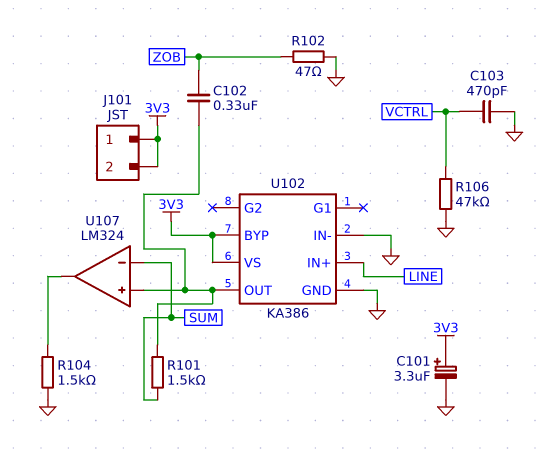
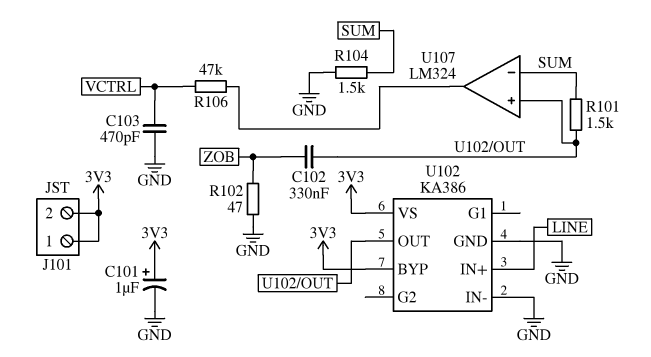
C101: 3.3uF (plus 3V3, minus GND) -> 1uF (plus 3V3, minus GND)
R104: 1.5k (GND, U107/out) -> 1.5k (GND, SUM)
R106: 47k (GND, VCTRL) -> 47k (U107/out, VCTRL)

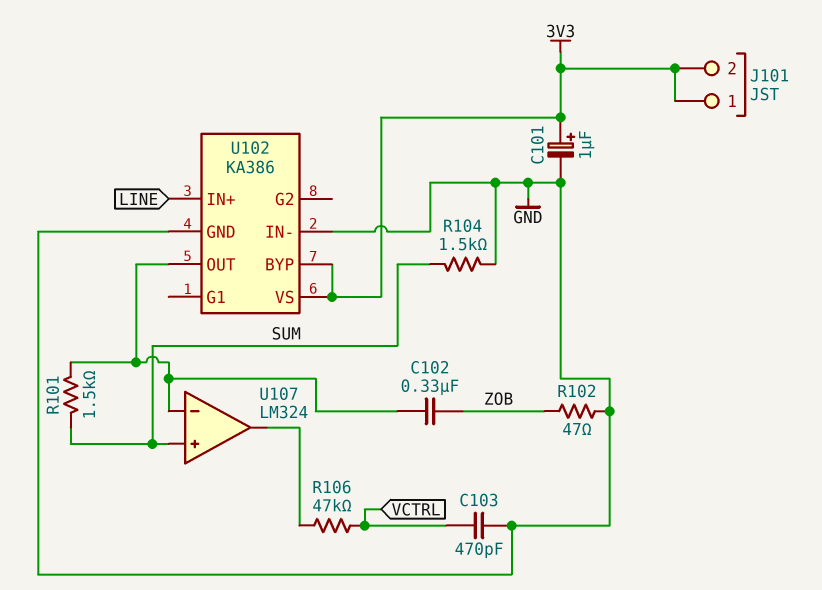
U107 pin in+: U102/OUT -> SUM
U107 pin in-: SUM -> U102/OUT

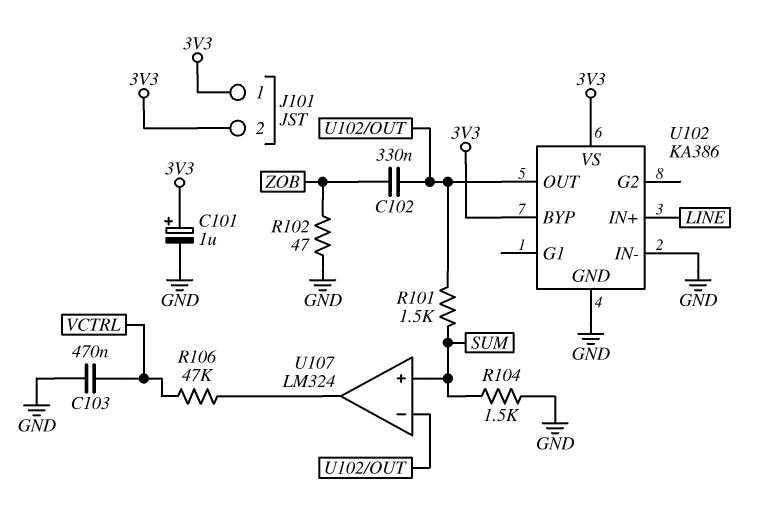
C103: 470pF (GND, VCTRL) -> 470nF (GND, VCTRL)

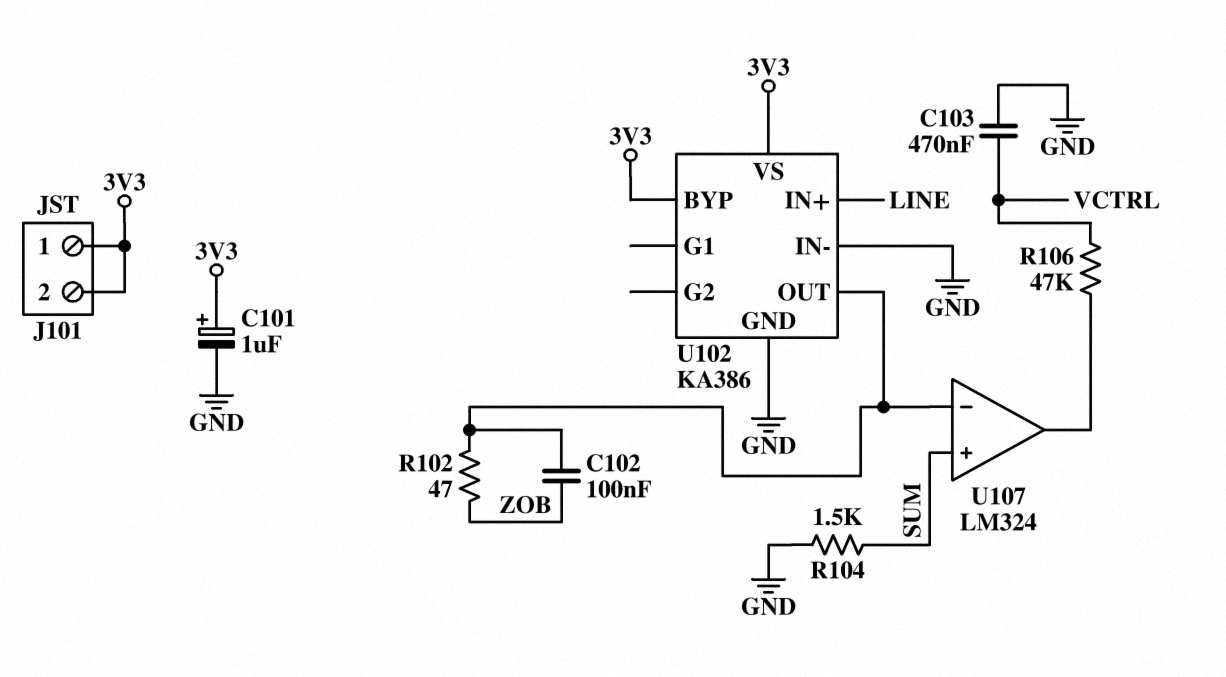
C102: 330nF (U102/OUT, ZOB) -> 100nF (U102/OUT, ZOB)
R101: 1.5k (SUM, U102/OUT) -> none
R102: 47 (GND, ZOB) -> 47 (U102/OUT, ZOB)

